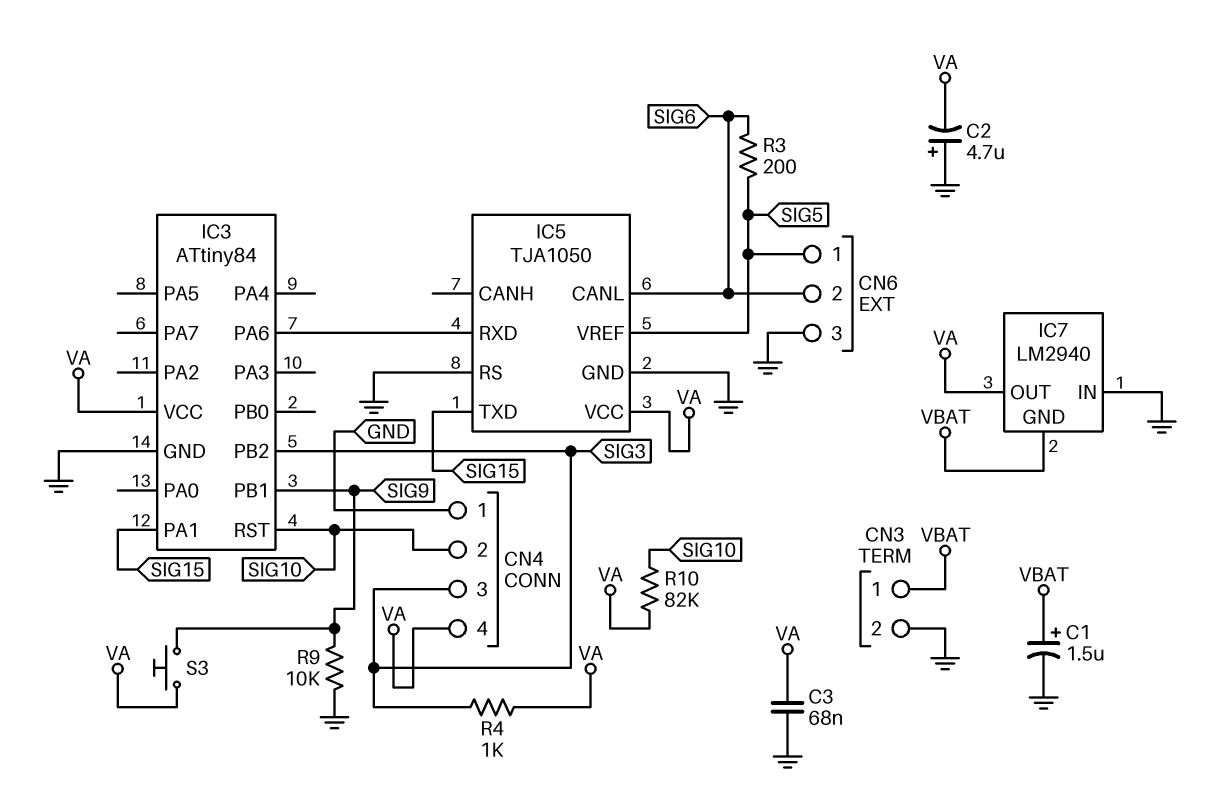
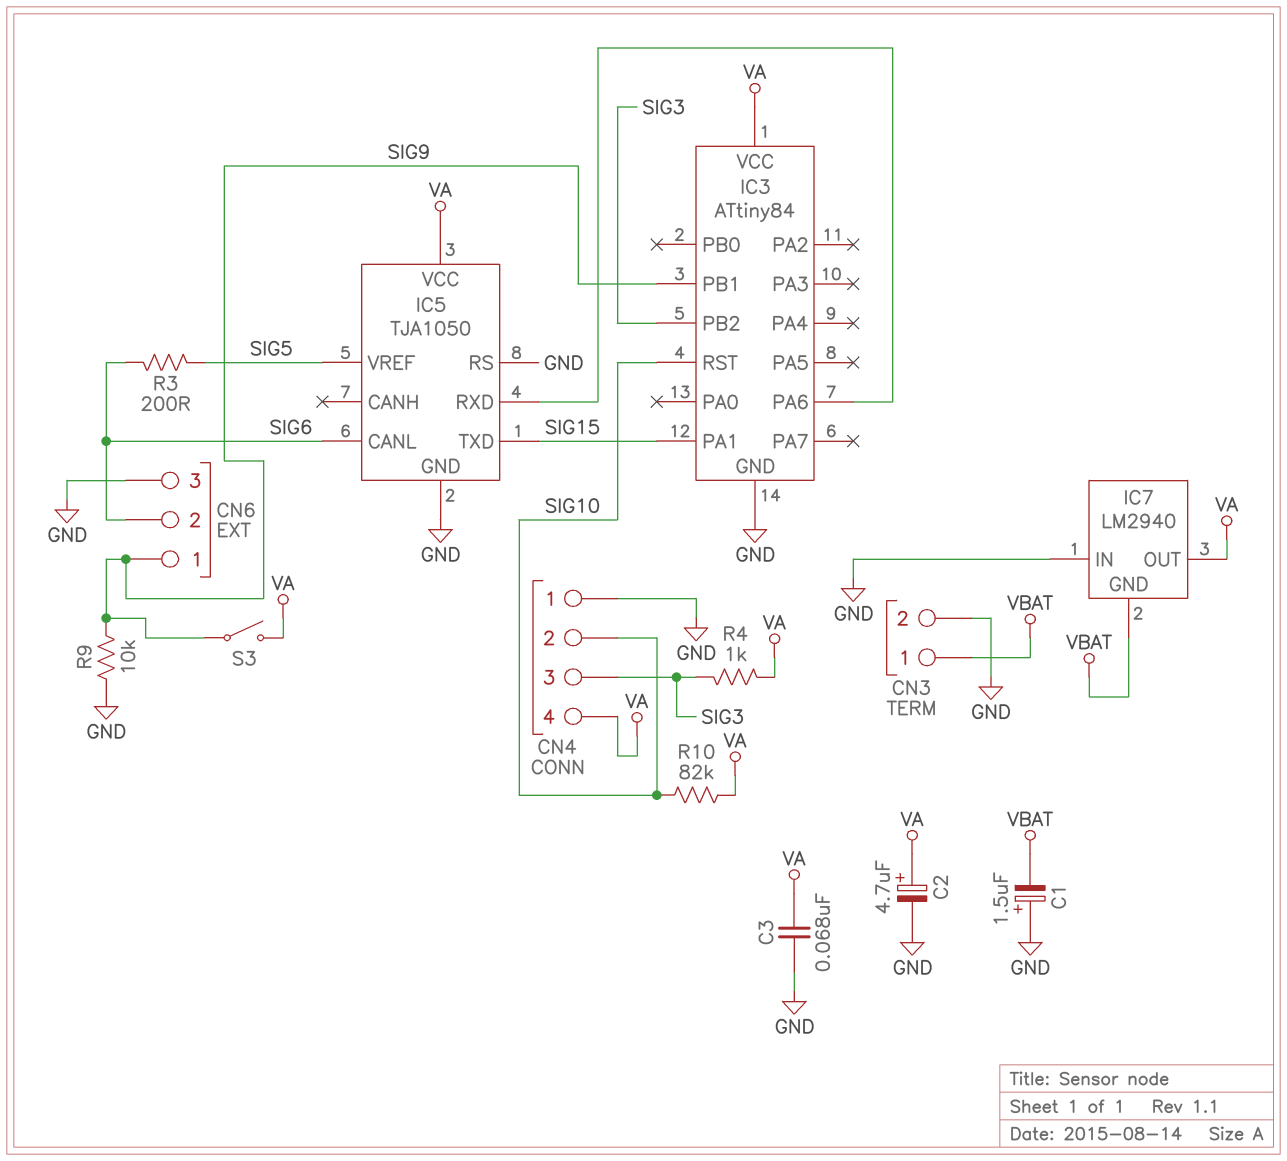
C1: 1.5uF (plus VBAT, minus GND) -> 1.5uF (plus GND, minus VBAT)
C2: 4.7uF (plus GND, minus VA) -> 4.7uF (plus VA, minus GND)
CN6 pin 1: SIG5 -> SIG9
S3: button (SIG9, VA) -> switch (SIG9, VA)

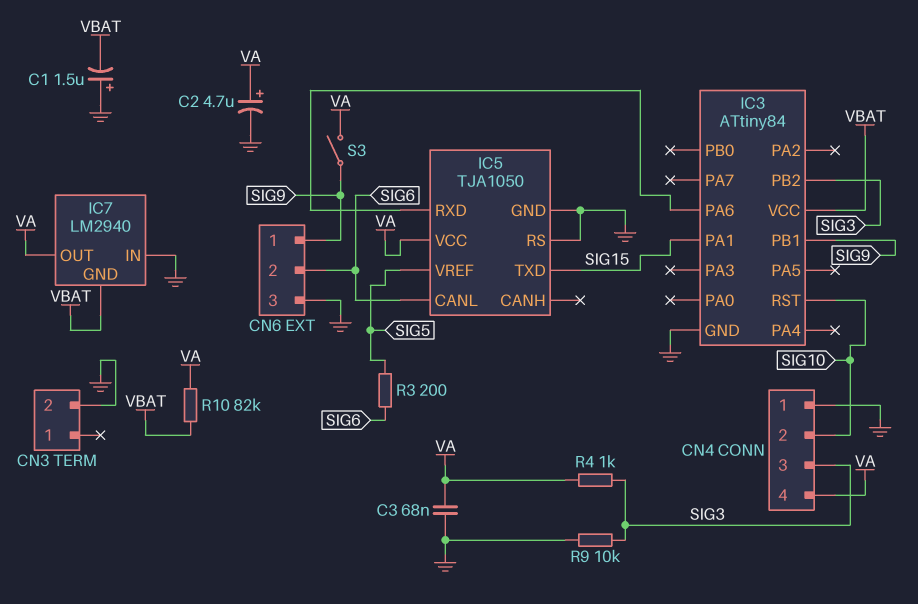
CN3 pin 1: VBAT -> none
IC3 pin VCC: VA -> VBAT
R9: 10k (GND, SIG9) -> 10k (GND, SIG3)
R10: 82k (SIG10, VA) -> 82k (VA, VBAT)

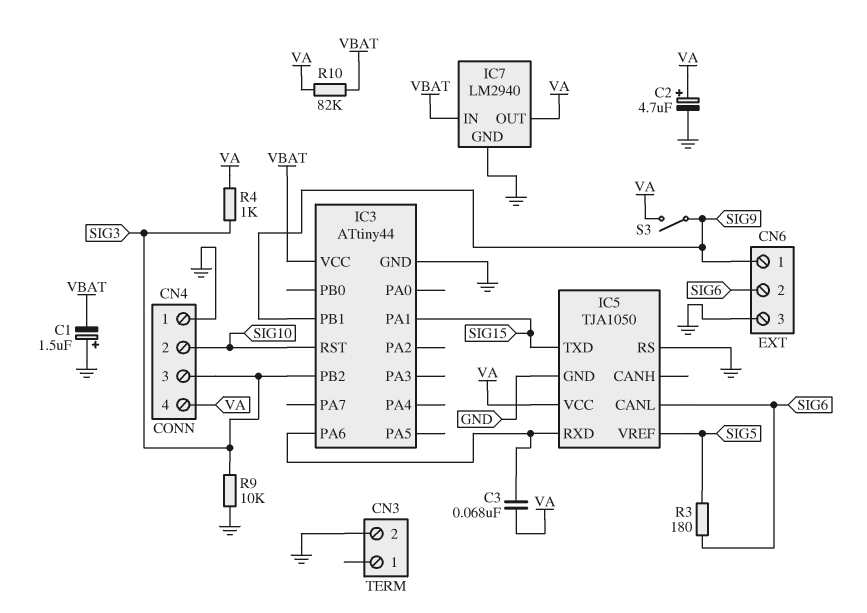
C3: 68nF (GND, VA) -> 68nF (IC3/PA6, VA)
IC3: ATtiny84 -> ATtiny44
IC7 pin GND: VBAT -> GND
IC7 pin IN: GND -> VBAT
R3: 200 (SIG5, SIG6) -> 180 (SIG5, SIG6)

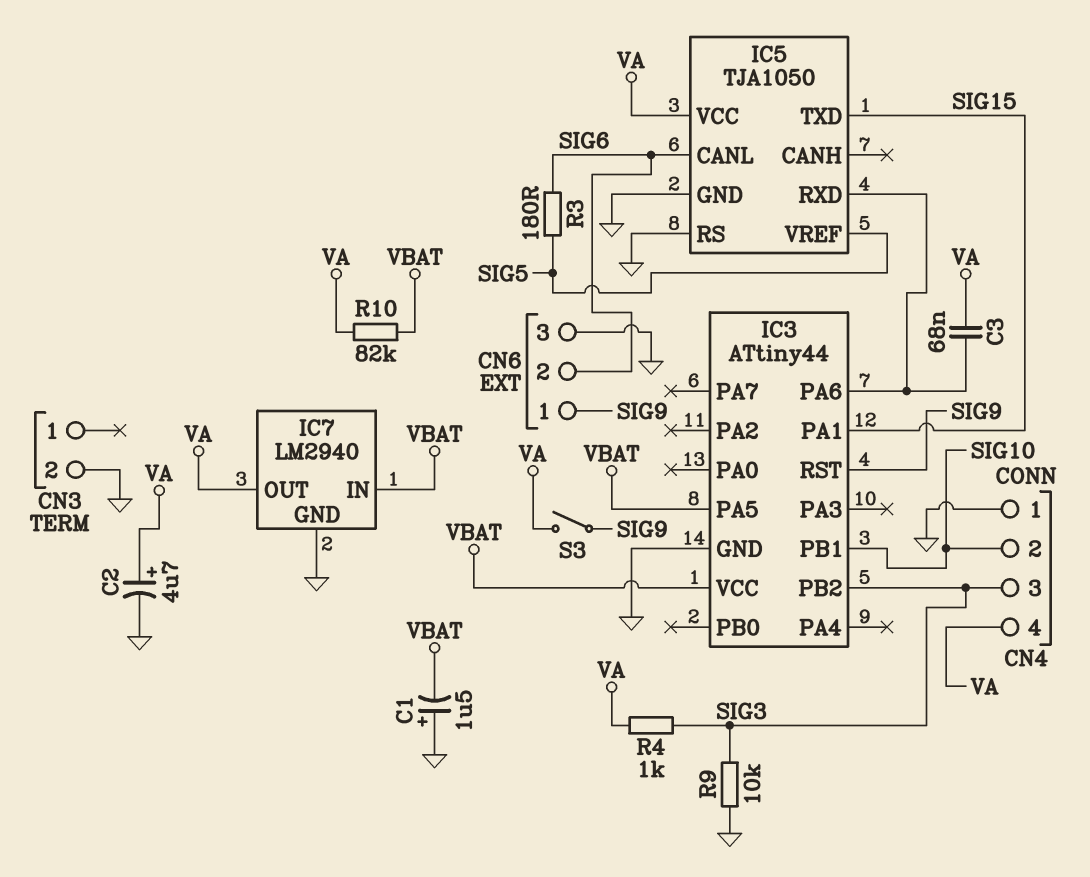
IC3 pin PA5: none -> VBAT
IC3 pin PB1: SIG9 -> SIG10
IC3 pin RST: SIG10 -> SIG9

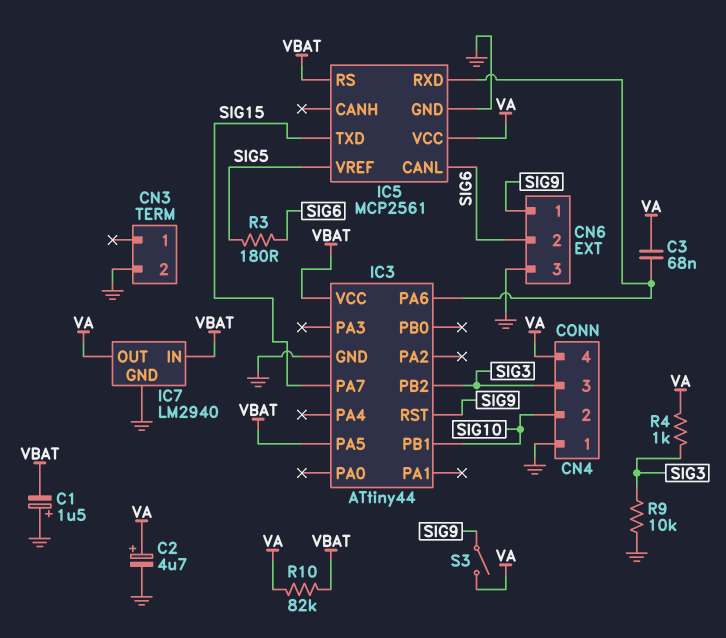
IC3 pin PA1: SIG15 -> none
IC3 pin PA7: none -> SIG15
IC5: TJA1050 -> MCP2561
IC5 pin RS: GND -> VBAT

